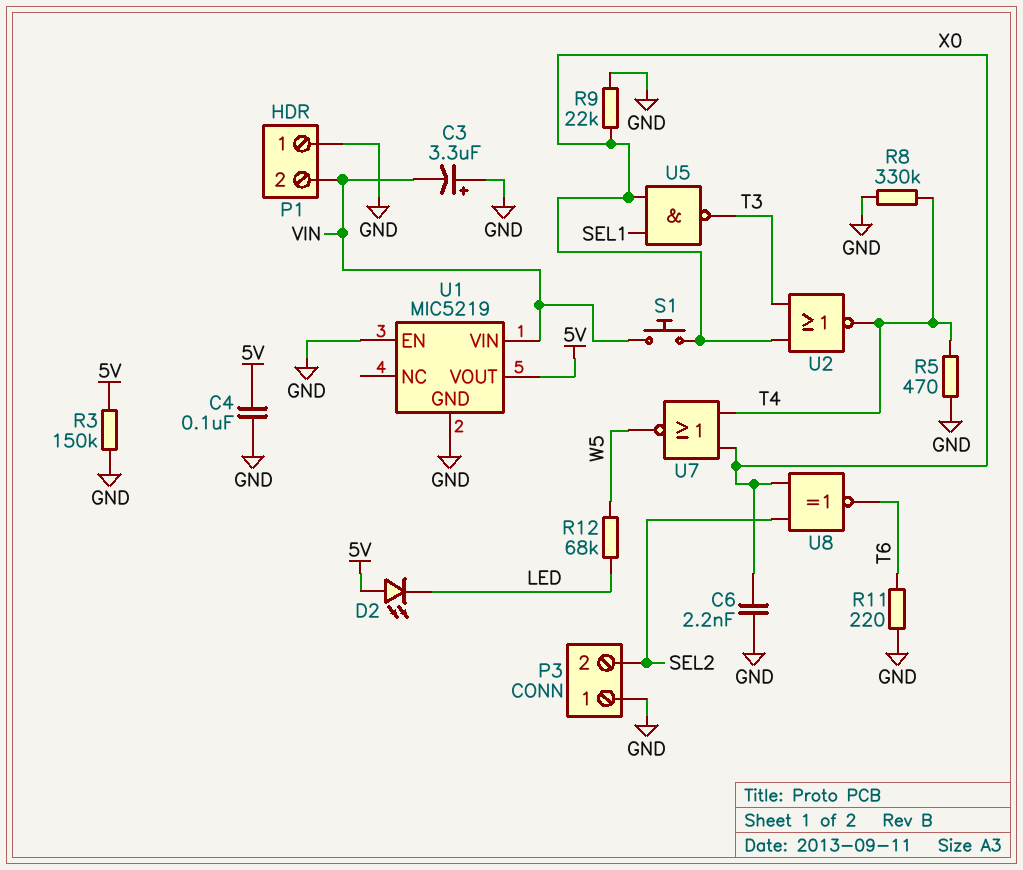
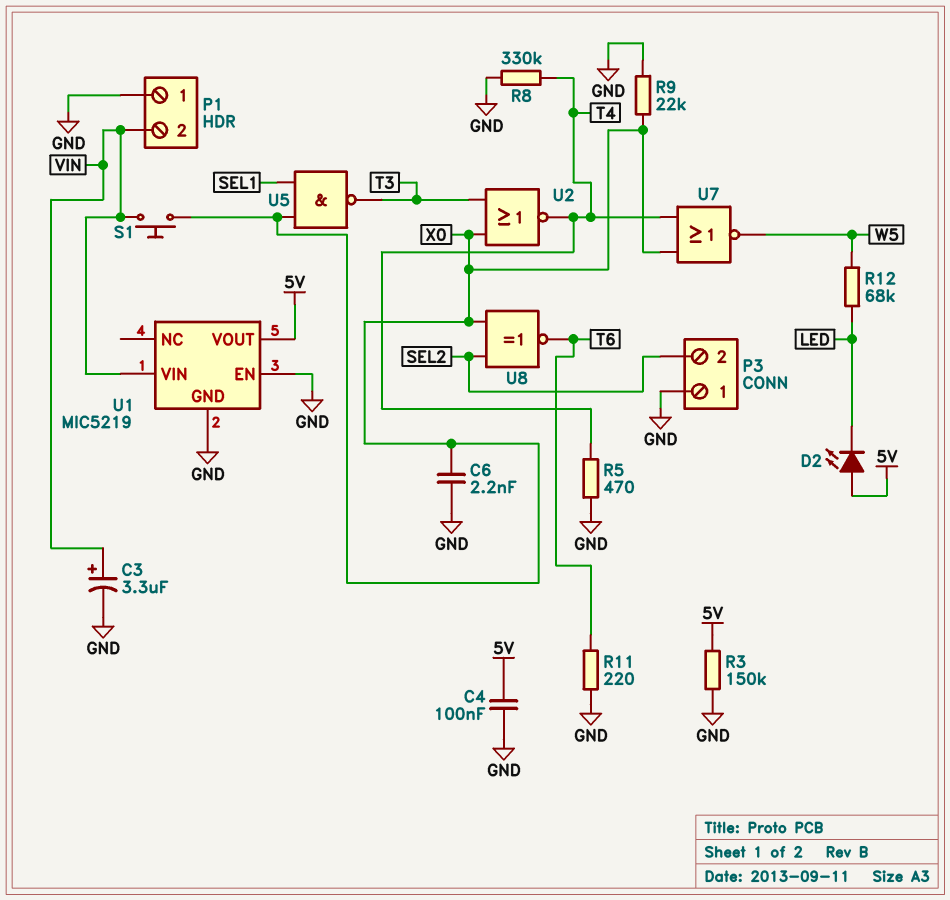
C3: 3.3uF (plus GND, minus VIN) -> 3.3uF (plus VIN, minus GND)

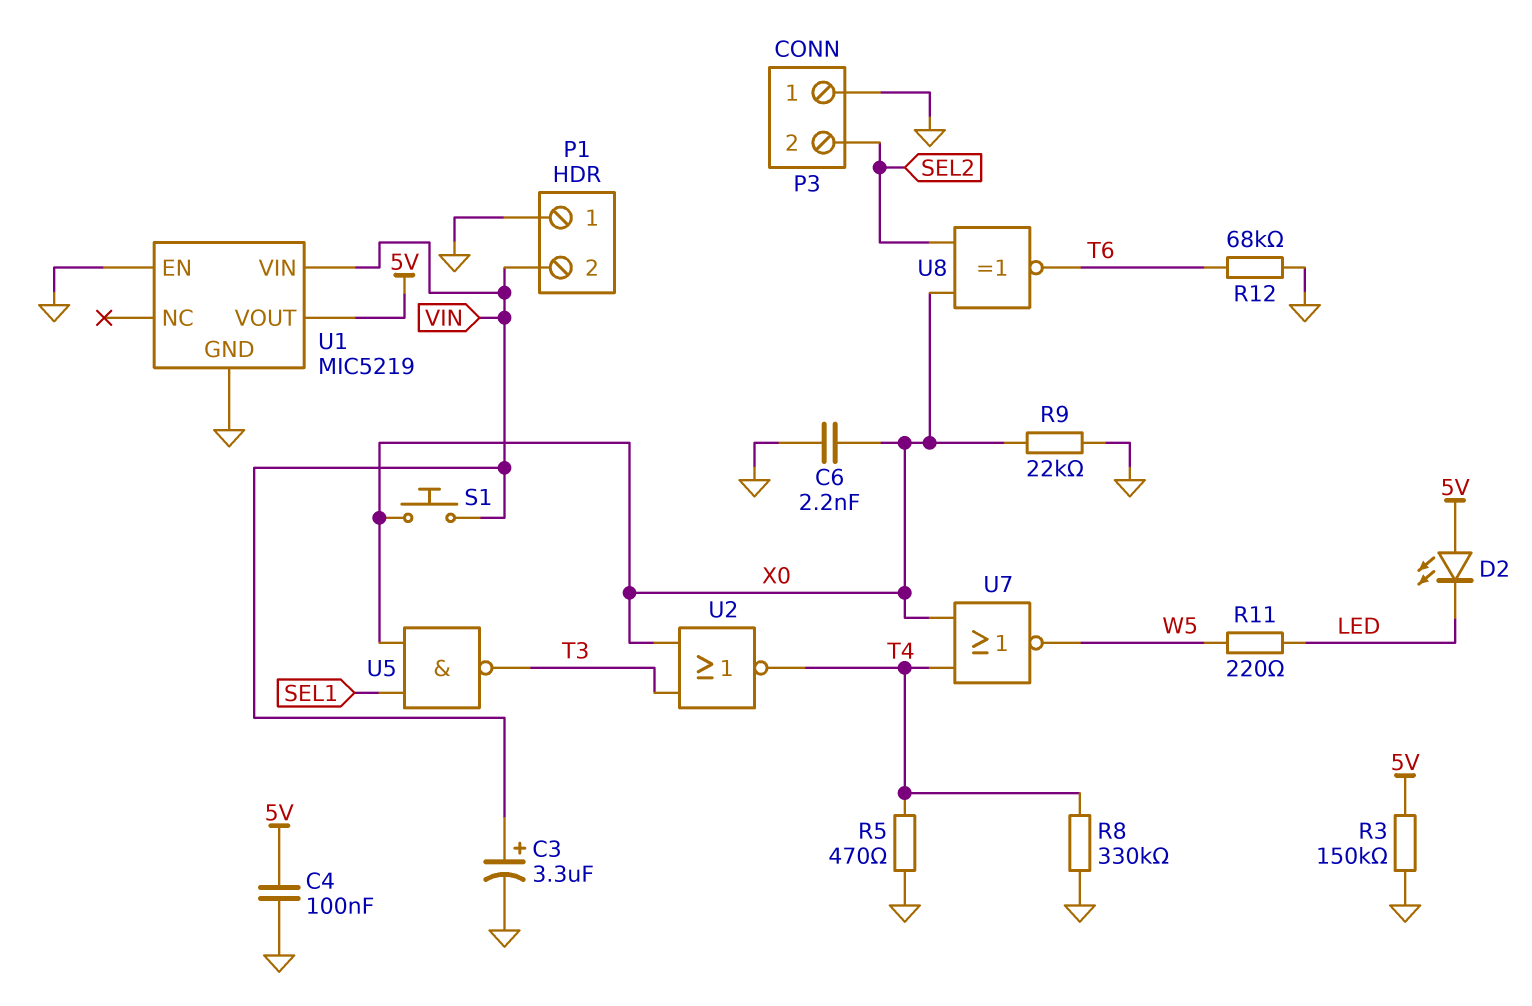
R11: 220 (GND, T6) -> 220 (LED, W5)
R12: 68k (LED, W5) -> 68k (GND, T6)

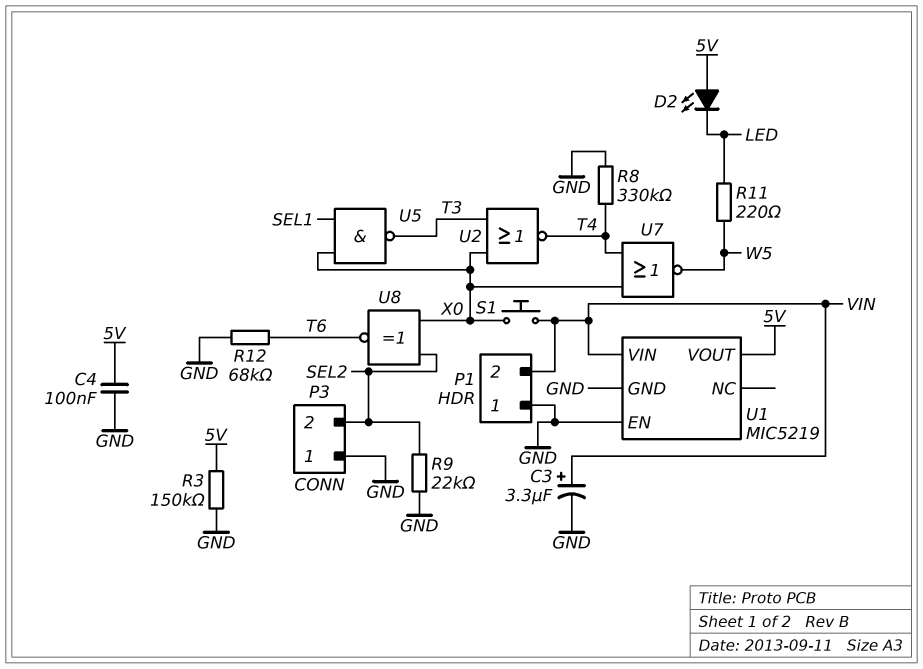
C6: 2.2nF (GND, X0) -> none
R5: 470 (GND, T4) -> none
R9: 22k (GND, X0) -> 22k (GND, SEL2)

